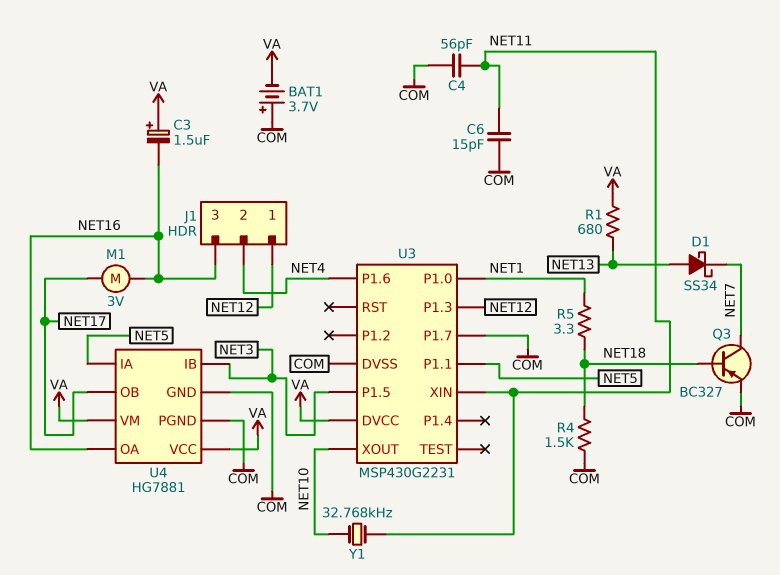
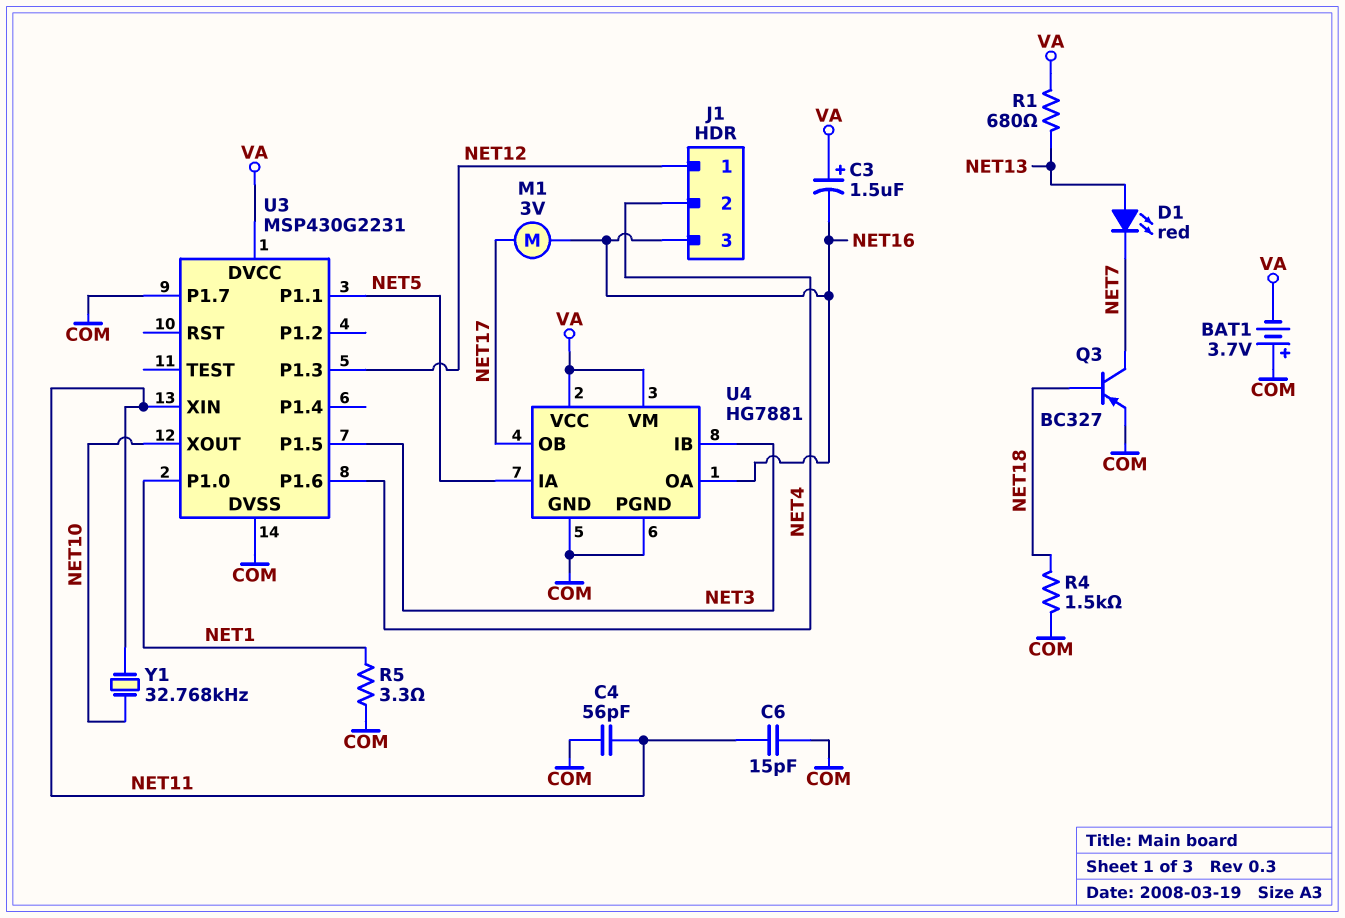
D1: schottky SS34 (A NET13, K NET7) -> LED red (A NET13, K NET7)
R5: 3.3 (NET1, NET18) -> 3.3 (COM, NET1)

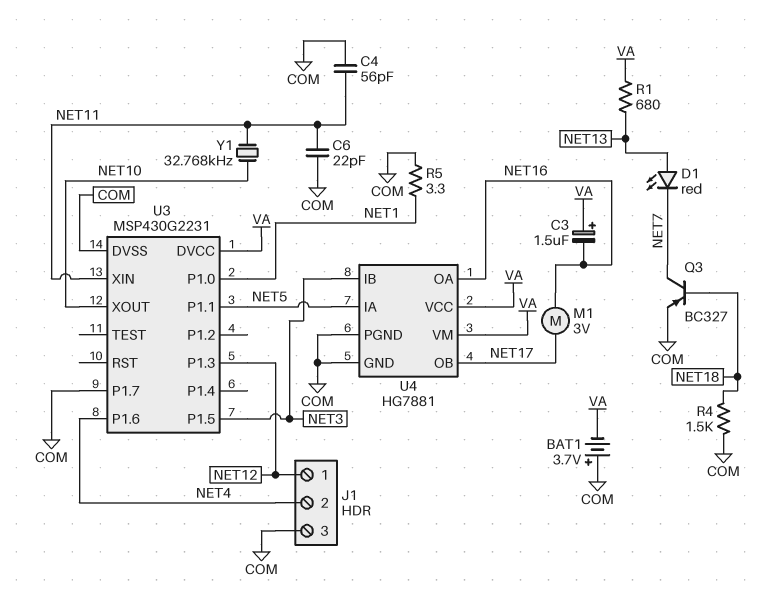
C6: 15pF (COM, NET11) -> 22pF (COM, NET11)
J1 pin 3: NET16 -> COM

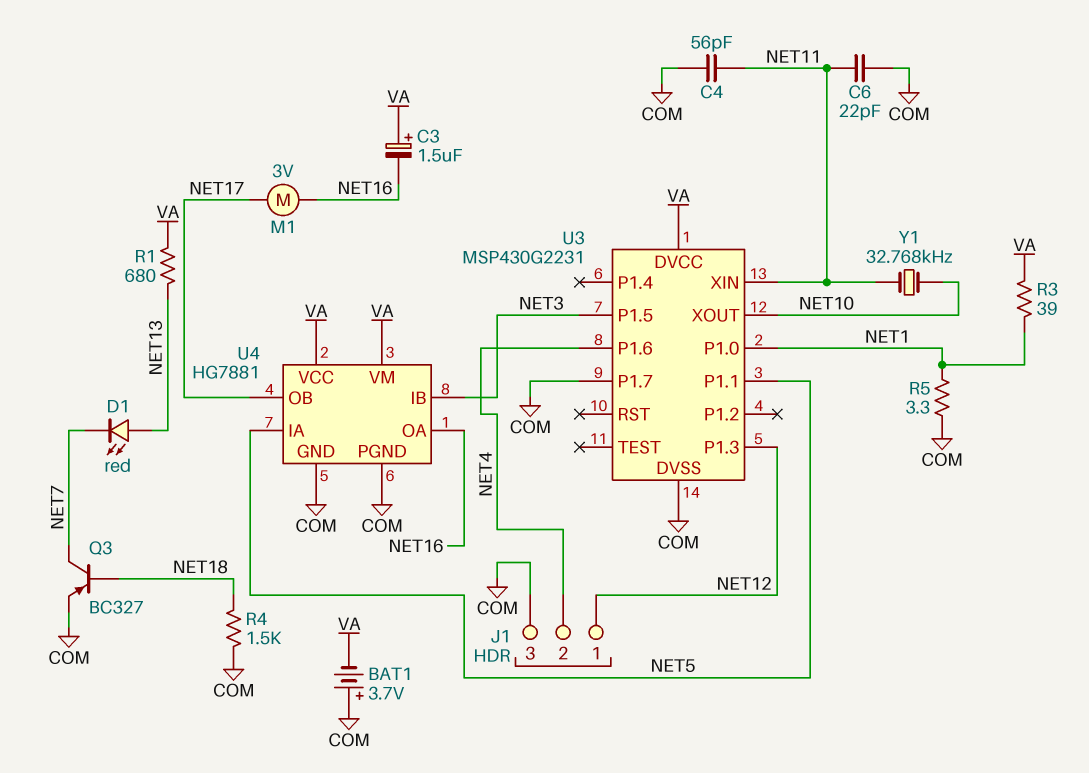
R3: none -> 39 (NET1, VA)

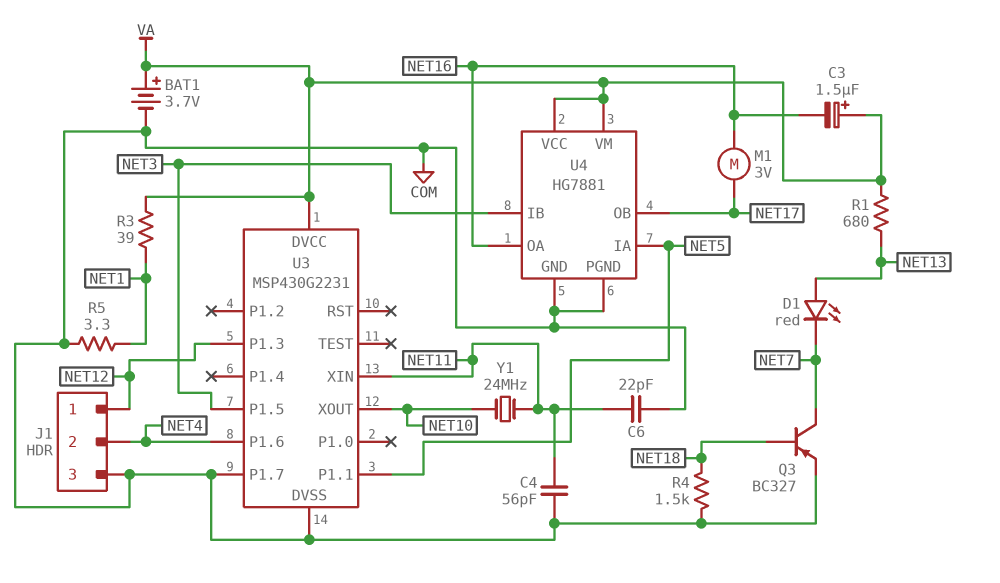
BAT1: 3.7V (plus COM, minus VA) -> 3.7V (plus VA, minus COM)
U3 pin P1.0: NET1 -> none
Y1: 32.768kHz (NET10, NET11) -> 24MHz (NET10, NET11)

